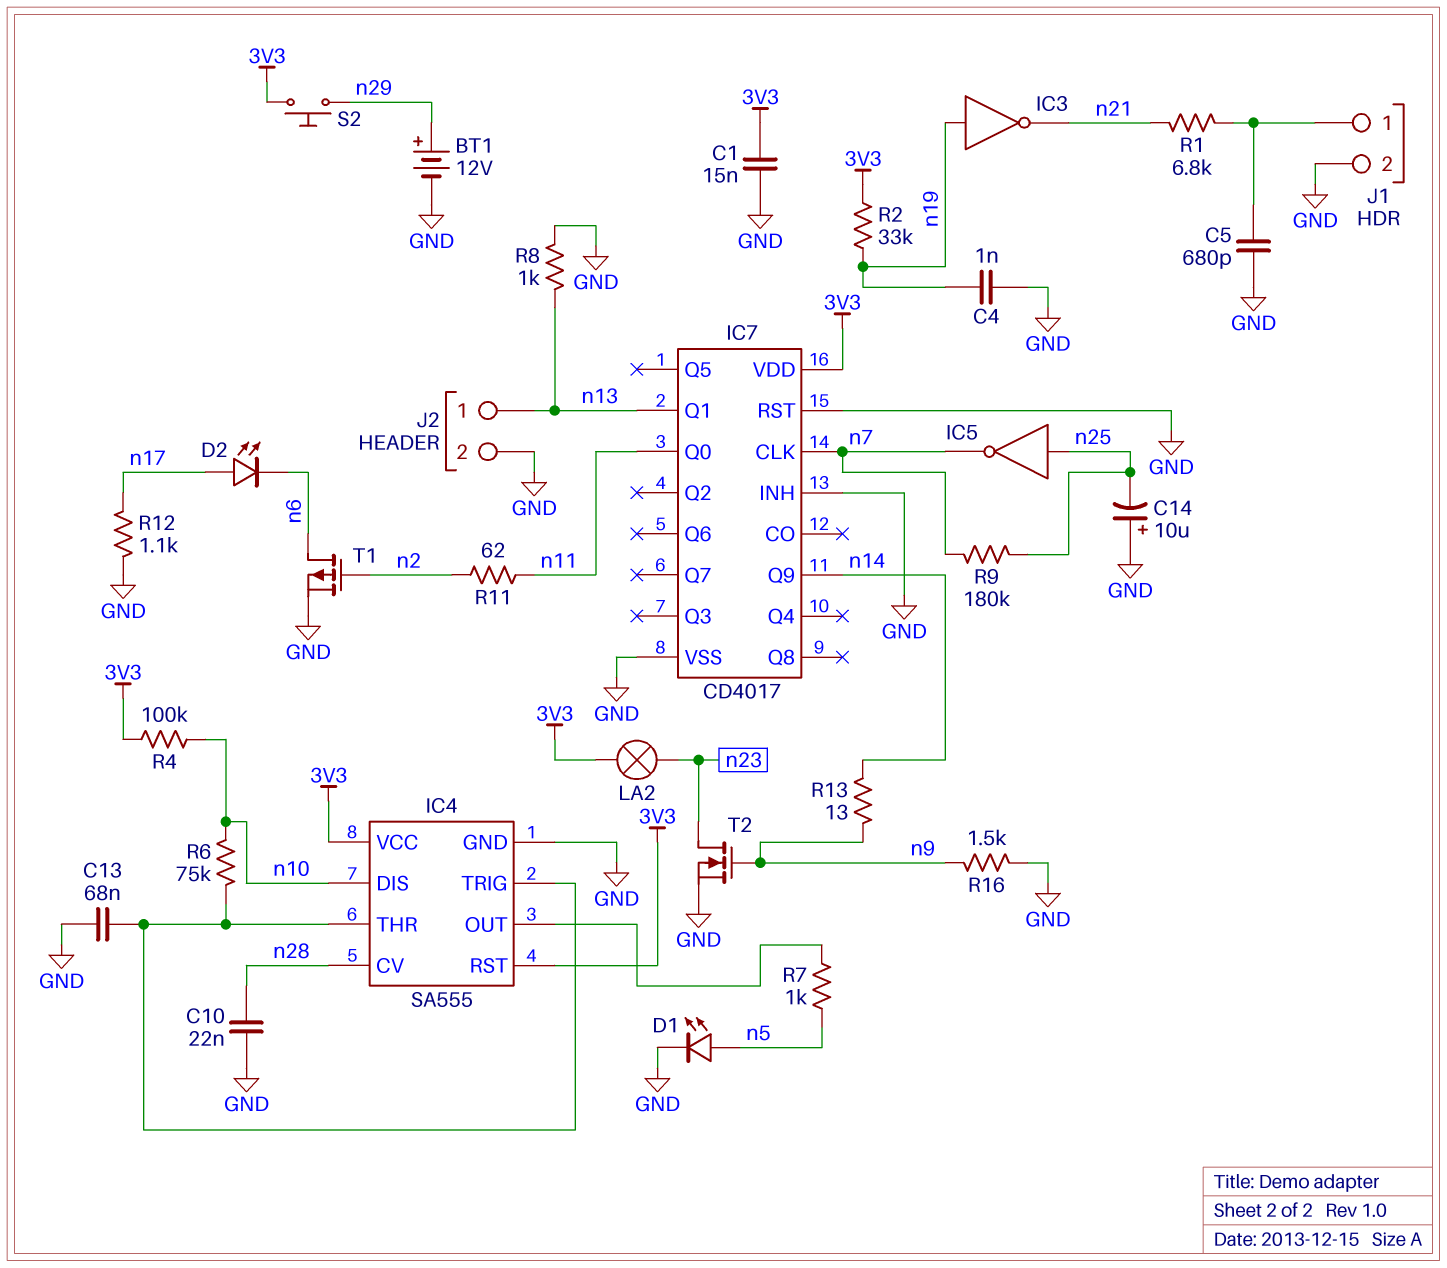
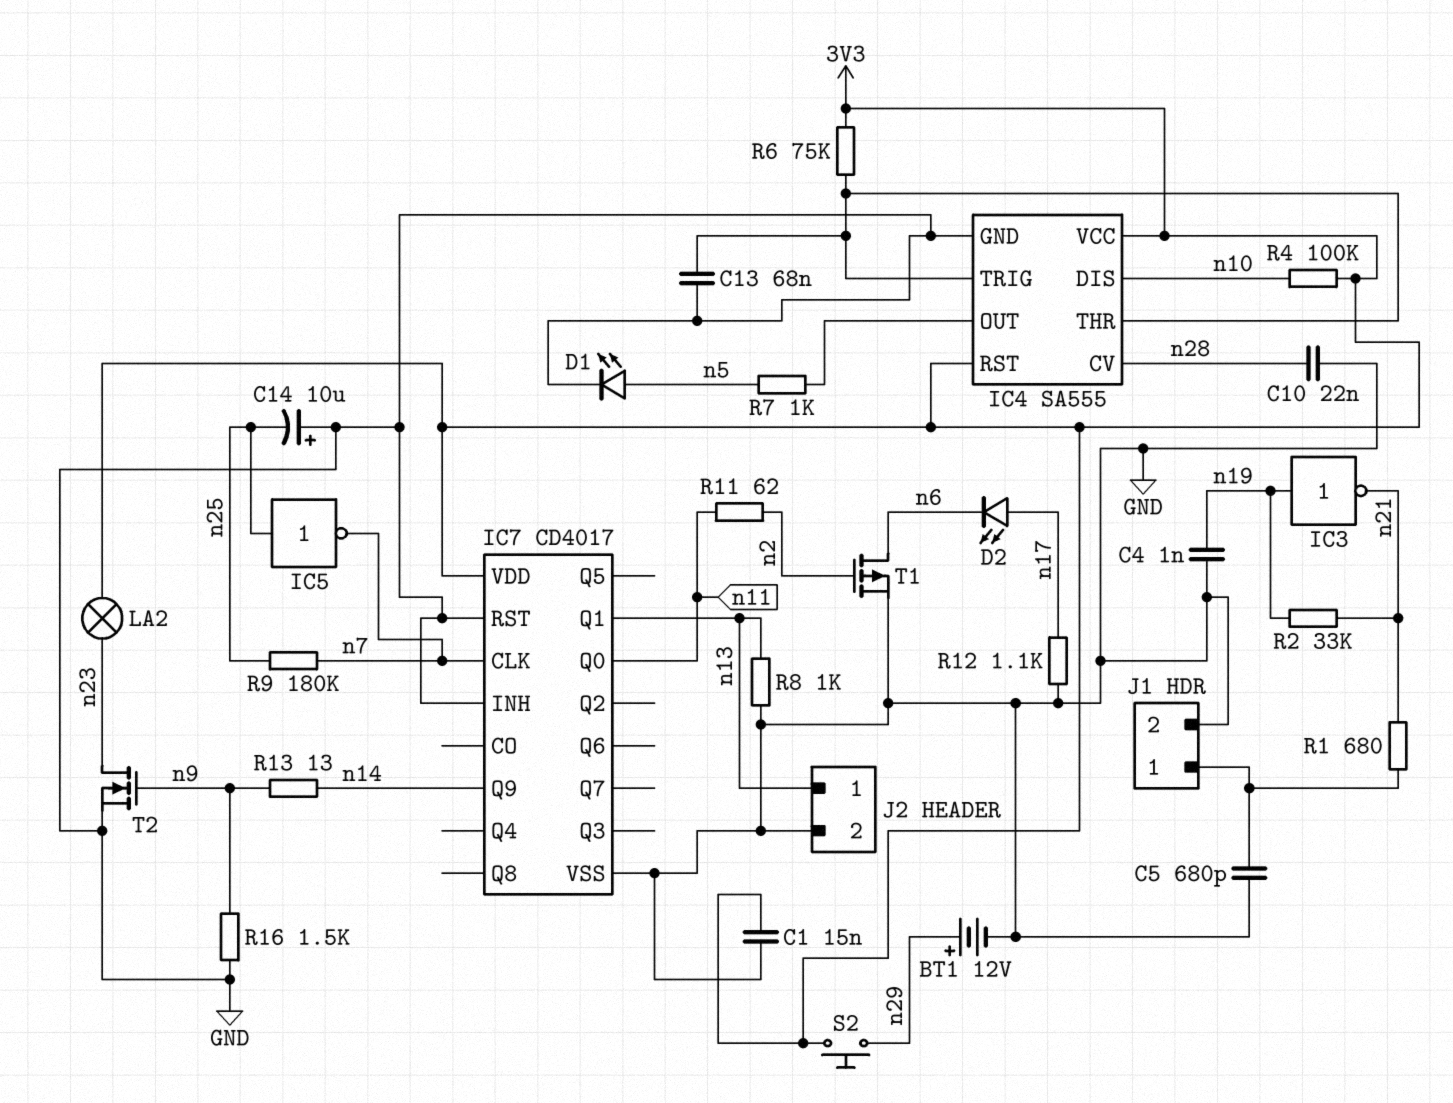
R1: 6.8k (J1/1, n21) -> 680 (J1/1, n21)
R2: 33k (3V3, n19) -> 33k (n19, n21)
R6: 75k (IC4/THR, n10) -> 75k (3V3, IC4/THR)

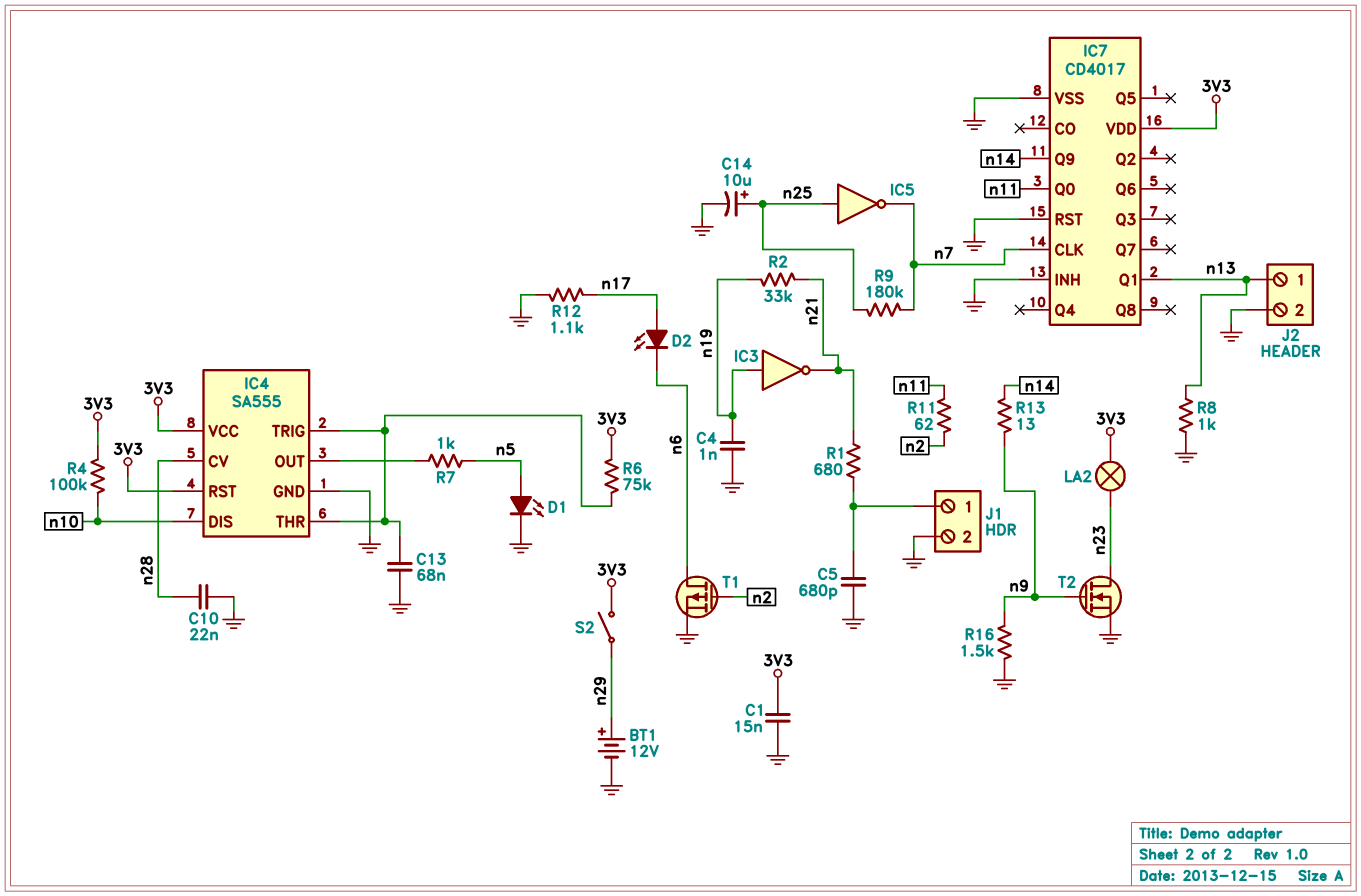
C14: 10uF (plus GND, minus n25) -> 10uF (plus n25, minus GND)
S2: button (3V3, n29) -> switch (3V3, n29)

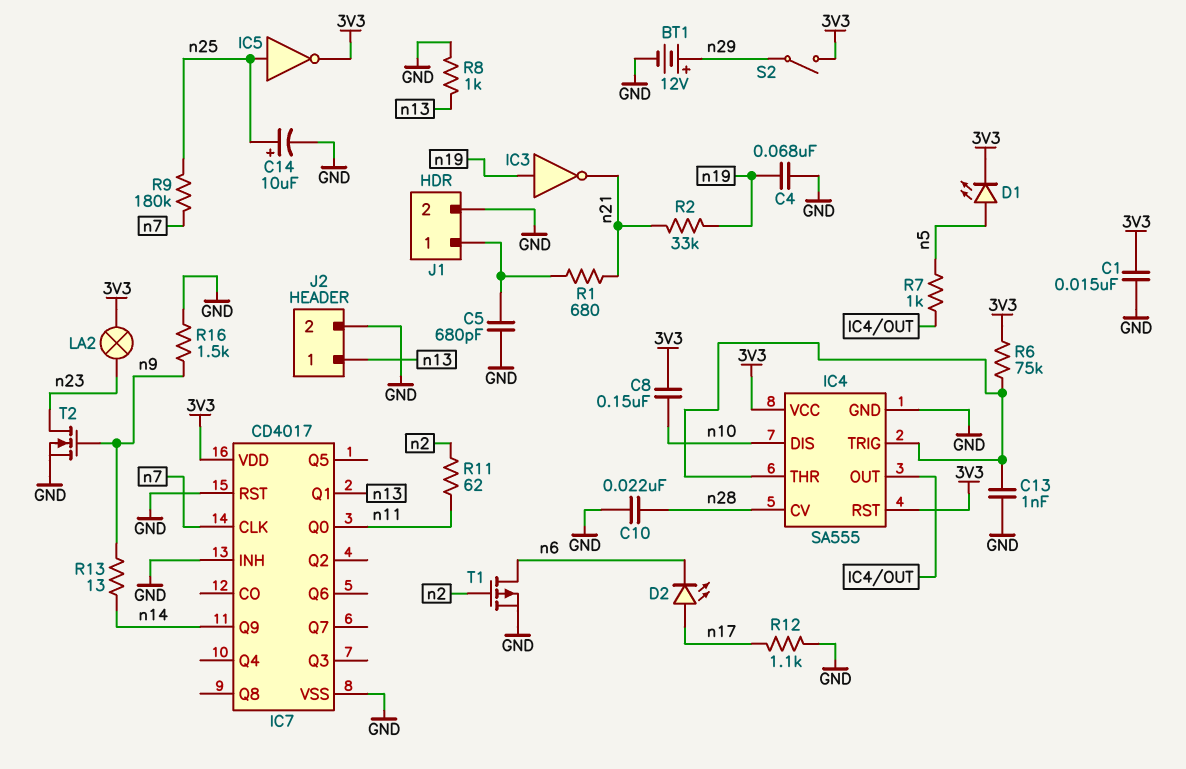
C4: 1nF (GND, n19) -> 68nF (GND, n19)
C8: none -> 150nF (3V3, n10)
C13: 68nF (GND, IC4/THR) -> 1nF (GND, IC4/THR)
D1: LED (A n5, K GND) -> LED (A n5, K 3V3)
IC5: NOT (in n25, out n7) -> NOT (in n25, out 3V3)
R4: 100k (3V3, n10) -> none

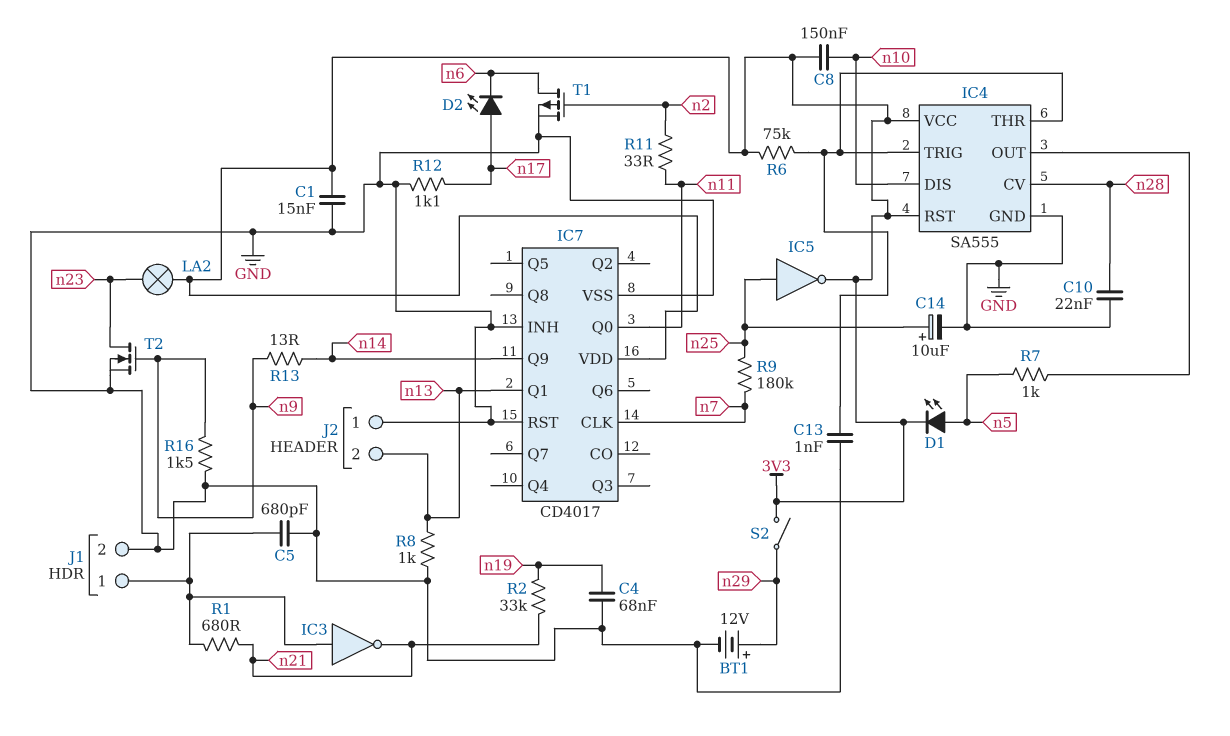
IC3: NOT (in n19, out n21) -> NOT (in J1/1, out n21)
J2 pin 1: n13 -> GND
J2 pin 2: GND -> n13
R11: 62 (n2, n11) -> 33 (n2, n11)

